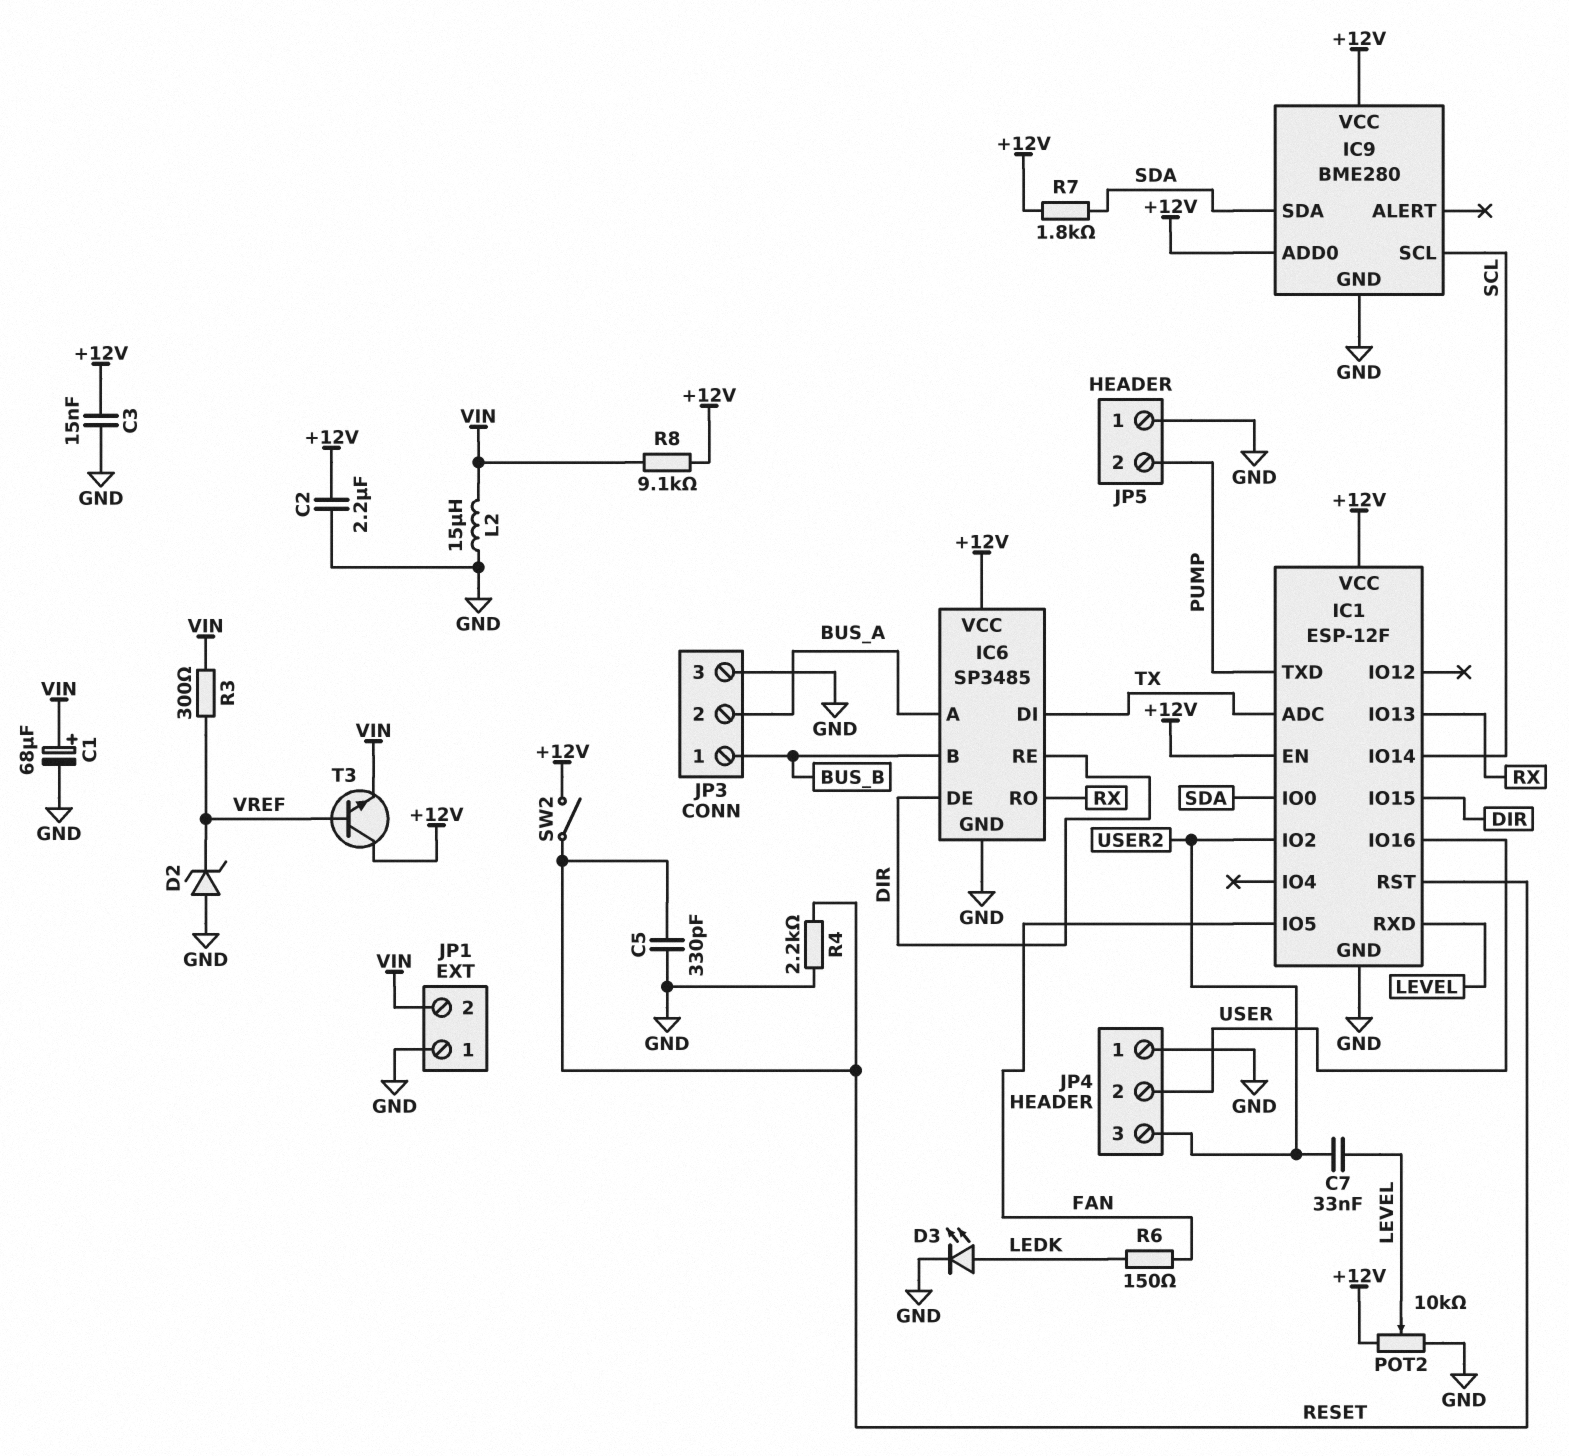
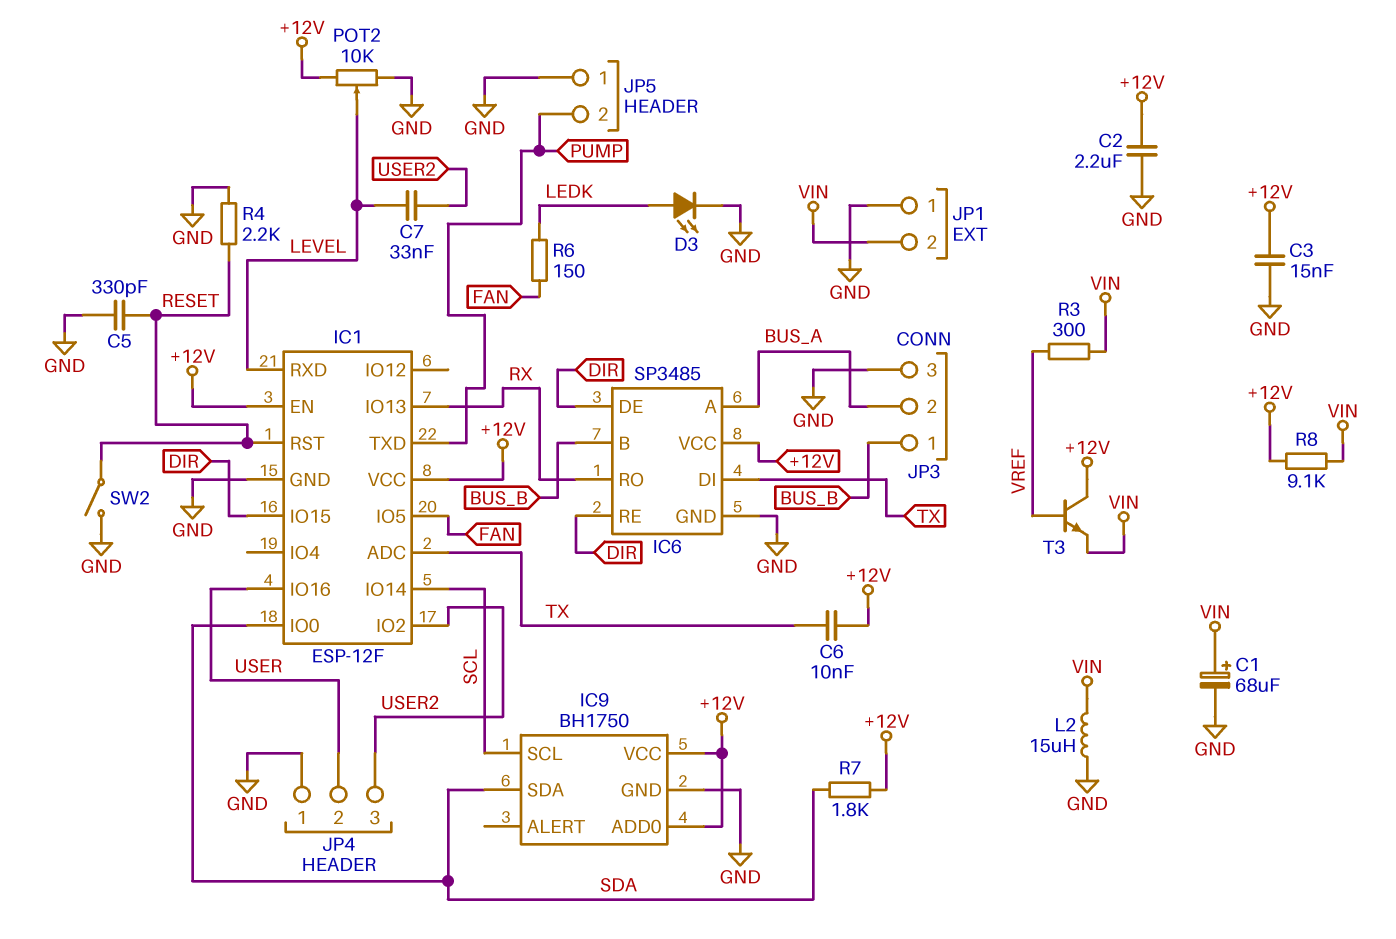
C6: none -> 10nF (+12V, TX)
D2: zener (A GND, K VREF) -> none
IC9: BME280 -> BH1750
SW2: switch (+12V, RESET) -> switch (GND, RESET)

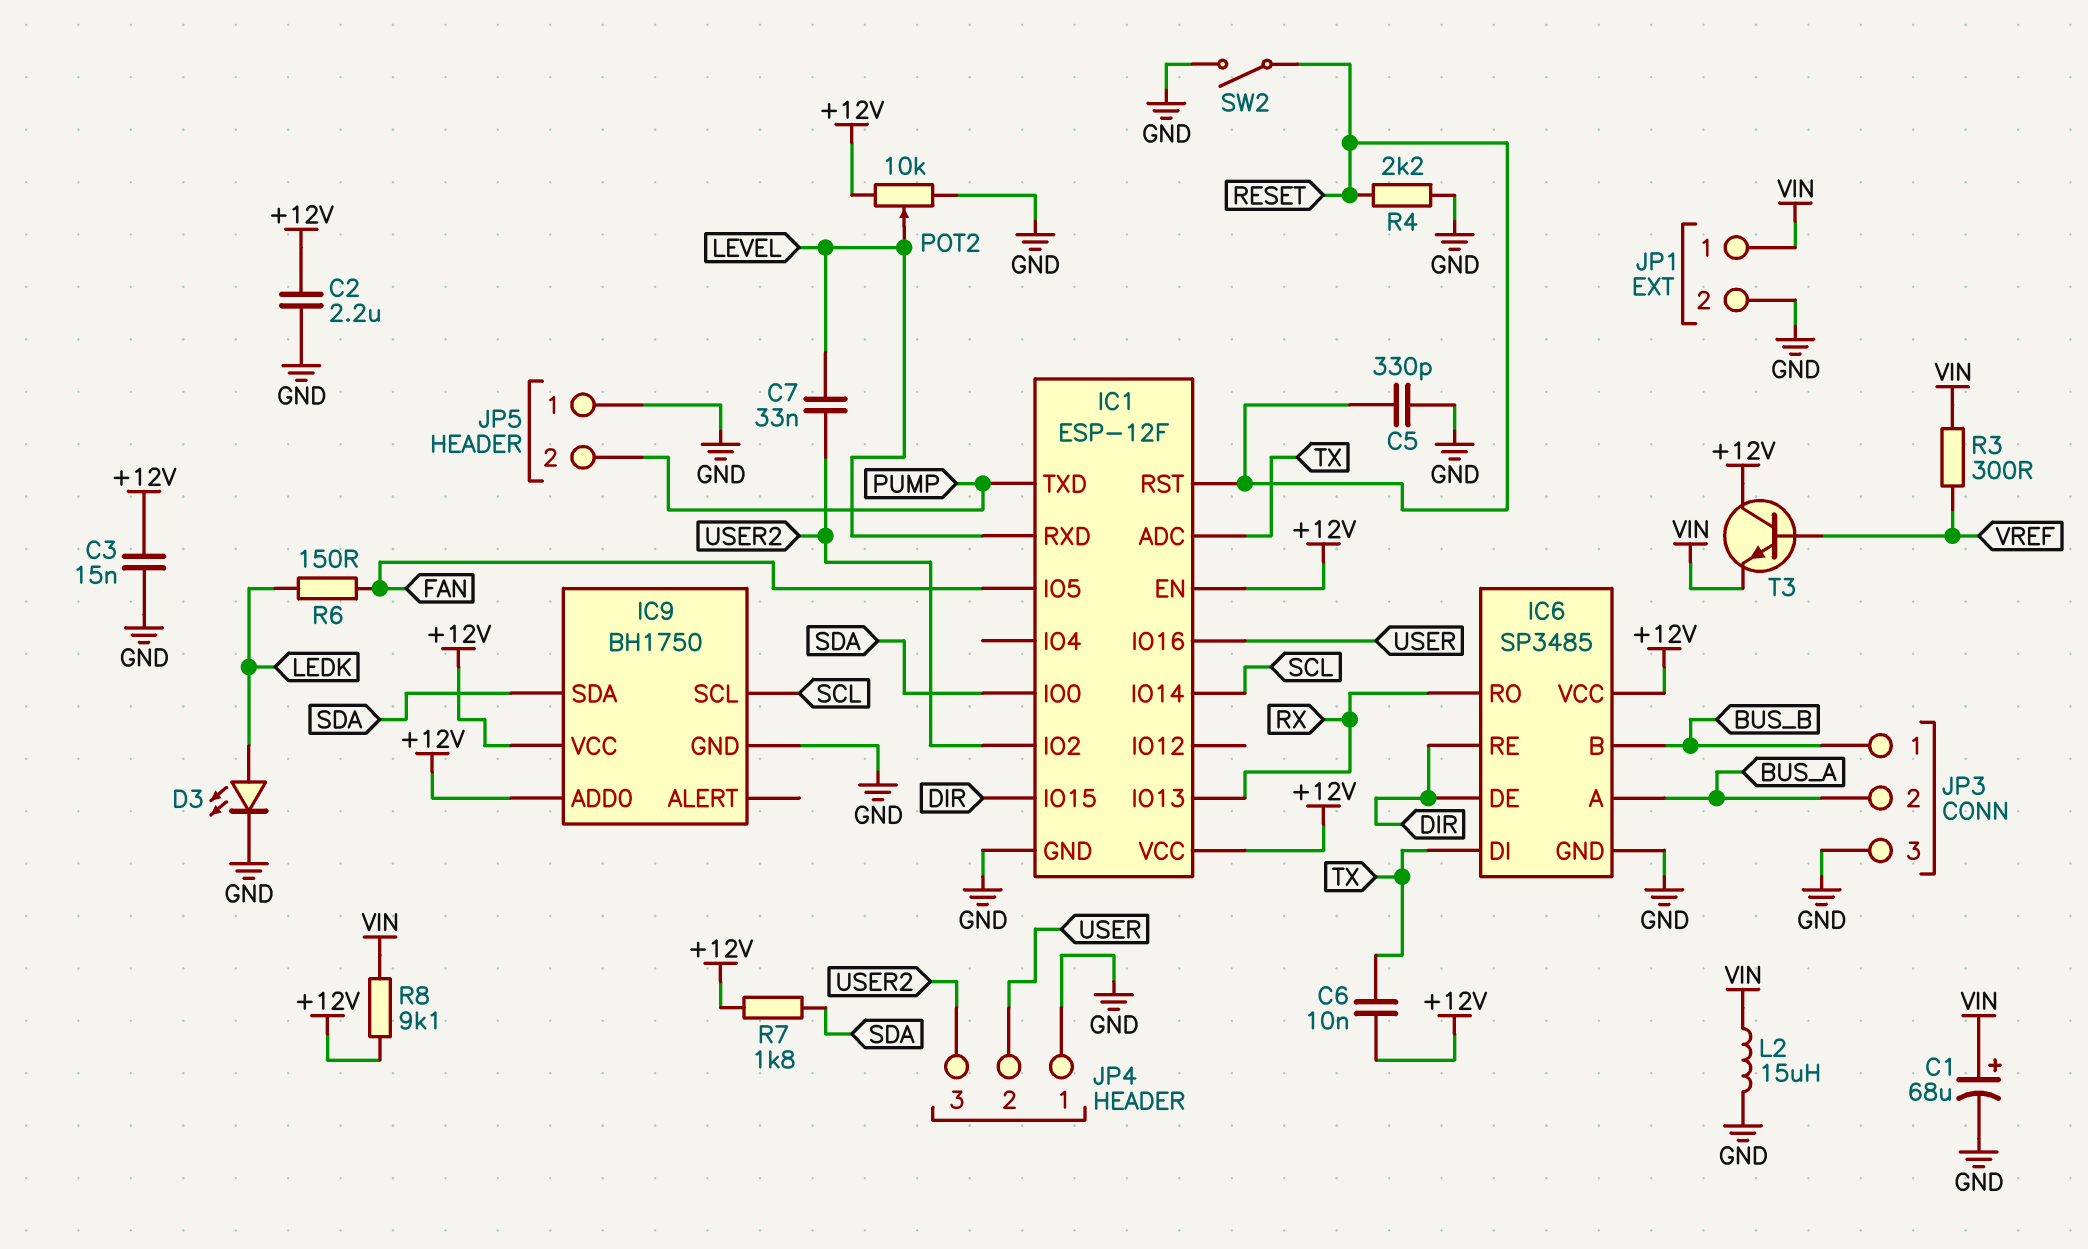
JP1 pin 1: GND -> VIN
JP1 pin 2: VIN -> GND

